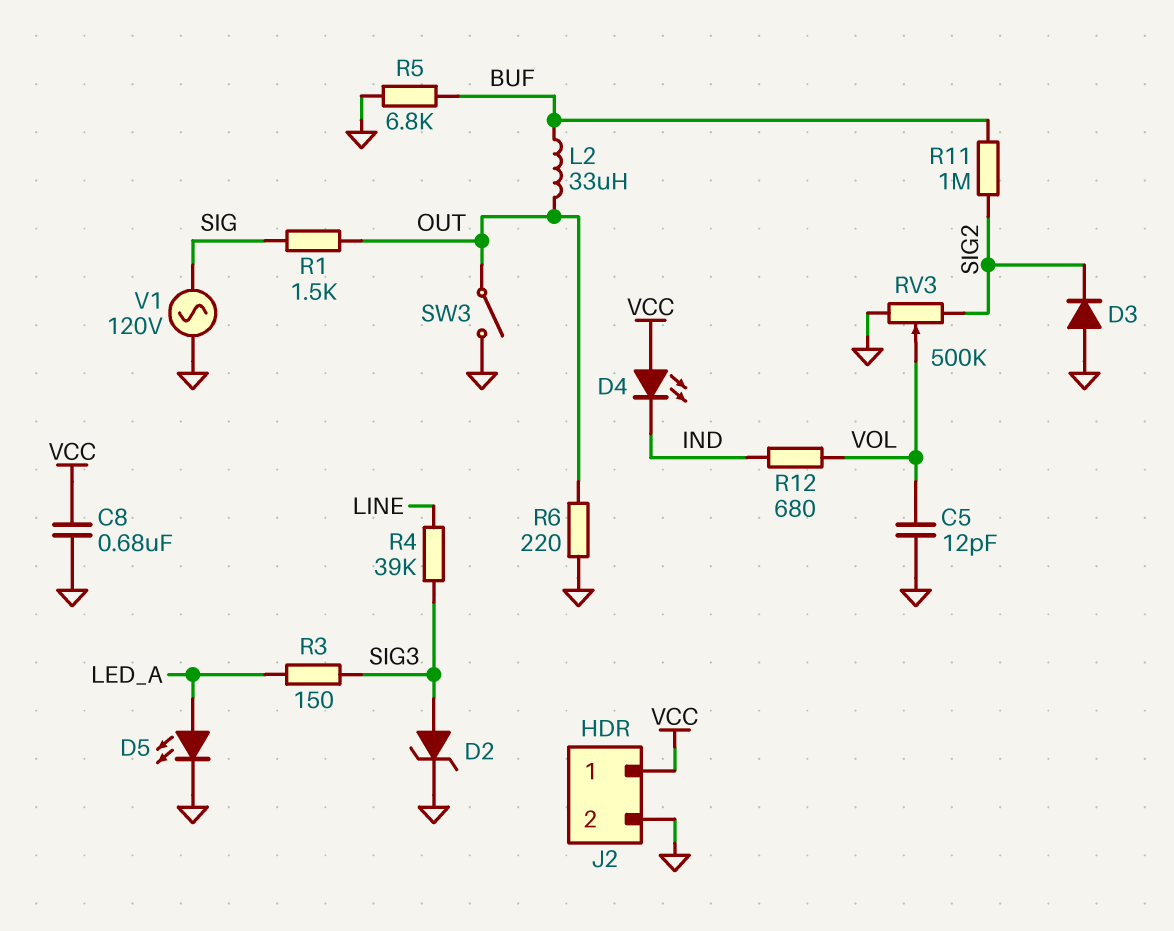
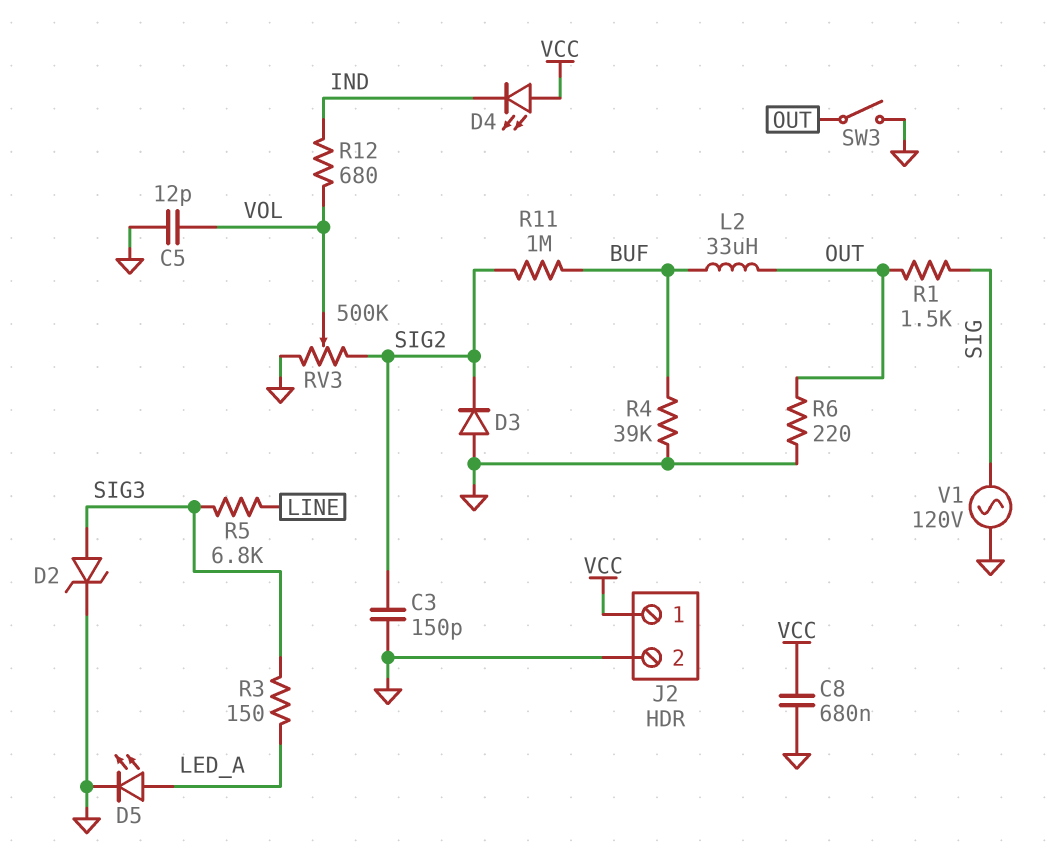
C3: none -> 150pF (GND, SIG2)
R4: 39k (LINE, SIG3) -> 39k (BUF, GND)
R5: 6.8k (BUF, GND) -> 6.8k (LINE, SIG3)

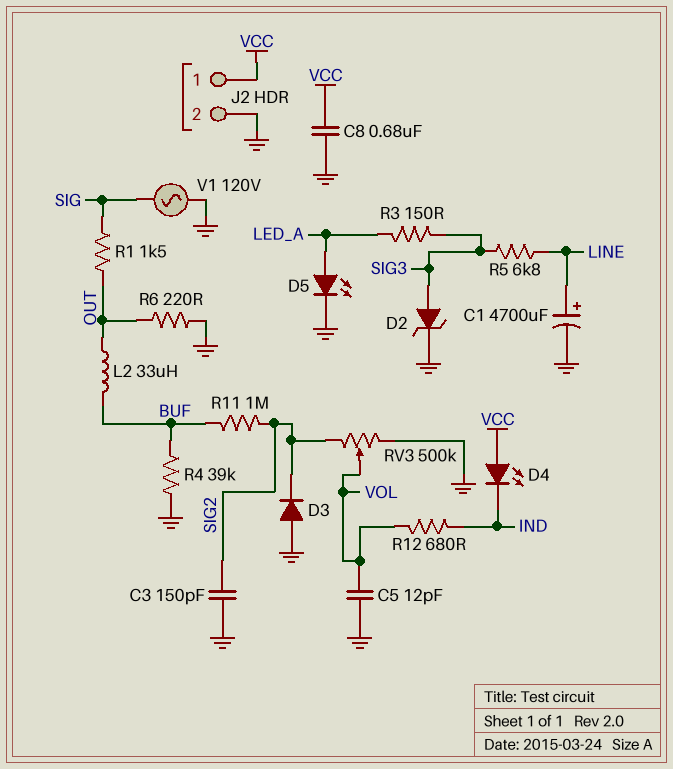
C1: none -> 4700uF (plus LINE, minus GND)
SW3: switch (GND, OUT) -> none

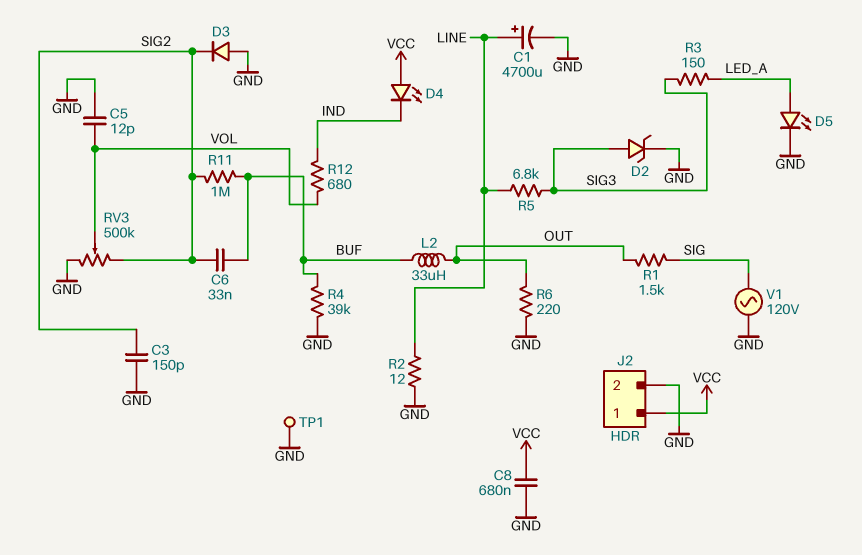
C6: none -> 33nF (BUF, SIG2)
R2: none -> 12 (GND, LINE)
TP1: none -> test point (GND)

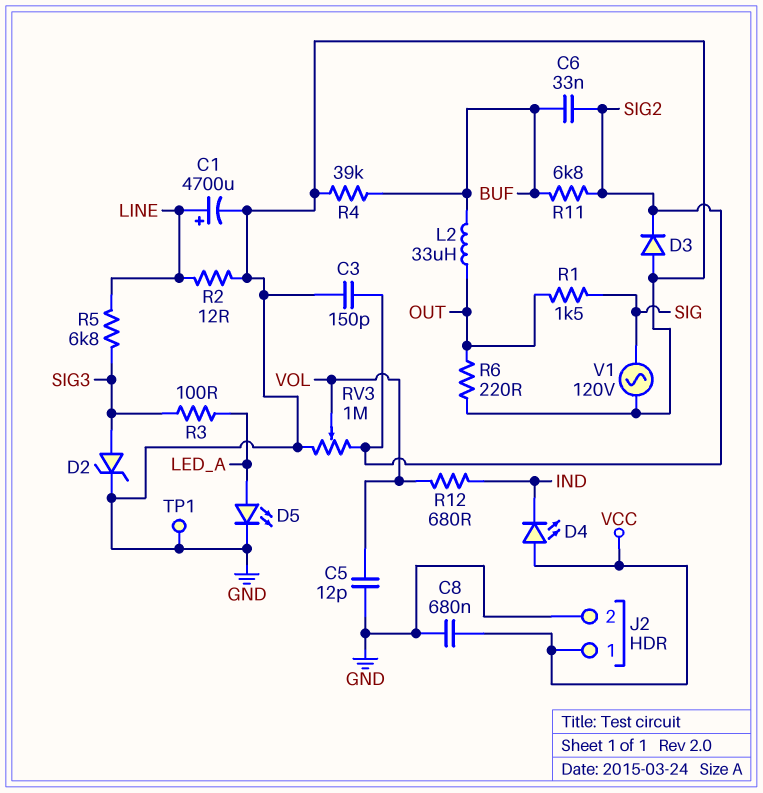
R3: 150 (LED_A, SIG3) -> 100 (LED_A, SIG3)
R11: 1M (BUF, SIG2) -> 6.8k (BUF, SIG2)
RV3: 500k (GND, SIG2, wiper VOL) -> 1M (GND, SIG2, wiper VOL)

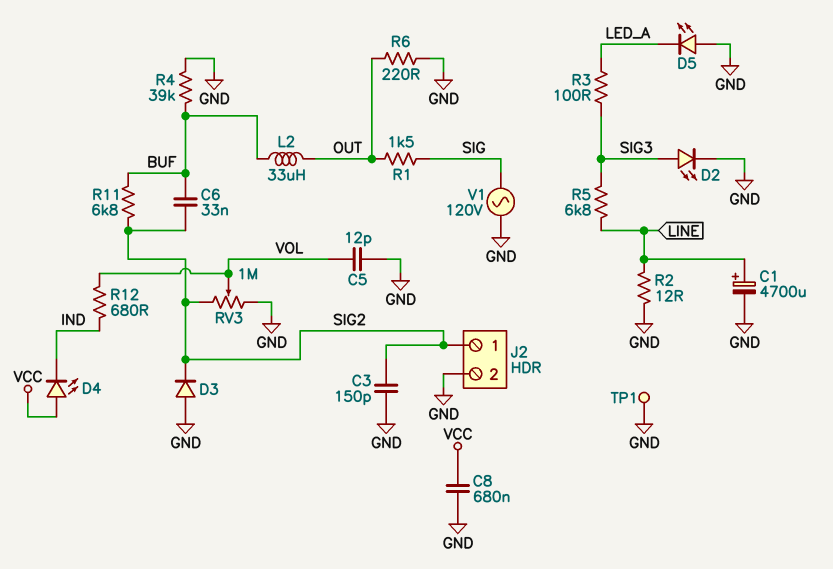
D2: zener (A SIG3, K GND) -> LED (A SIG3, K GND)
D5: LED (A LED_A, K GND) -> LED (A GND, K LED_A)
J2 pin 1: VCC -> SIG2

